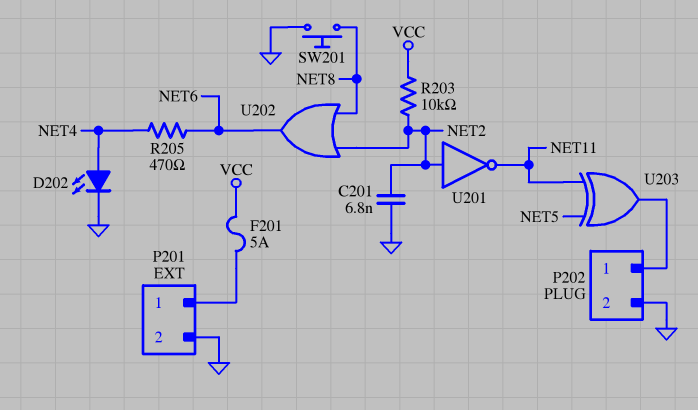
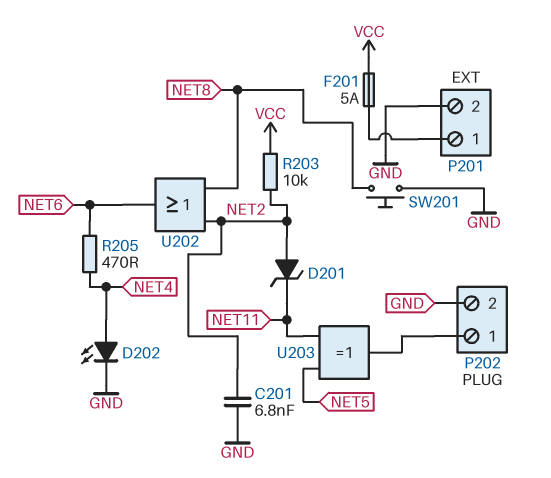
D201: none -> zener (A NET2, K NET11)
U201: NOT (in NET2, out NET11) -> none

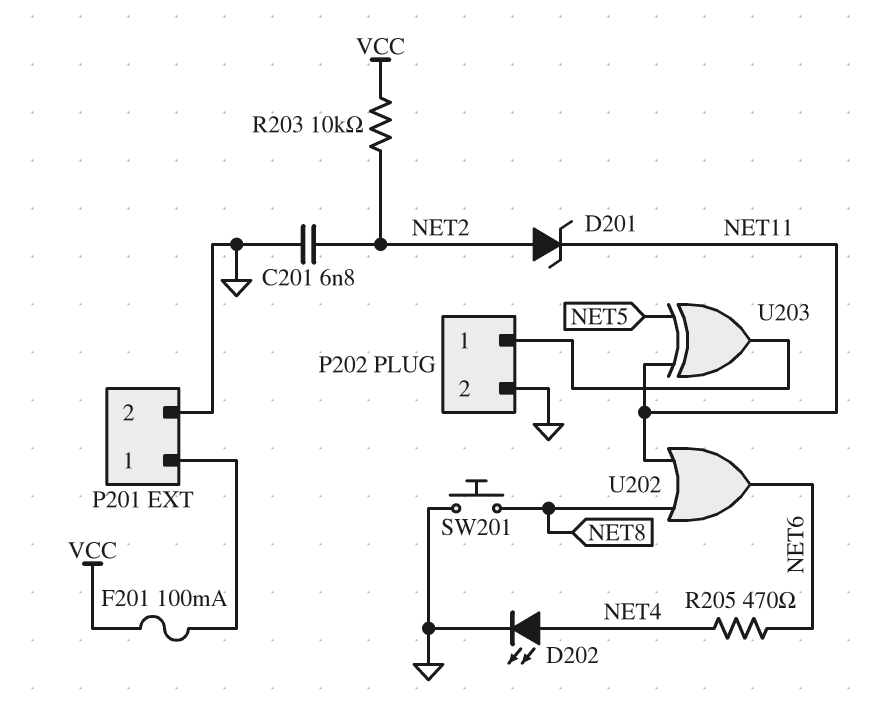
F201: 5A (P201/1, VCC) -> 100mA (P201/1, VCC)
U202: OR (in NET2, in NET8, out NET6) -> OR (in NET8, in NET11, out NET6)

